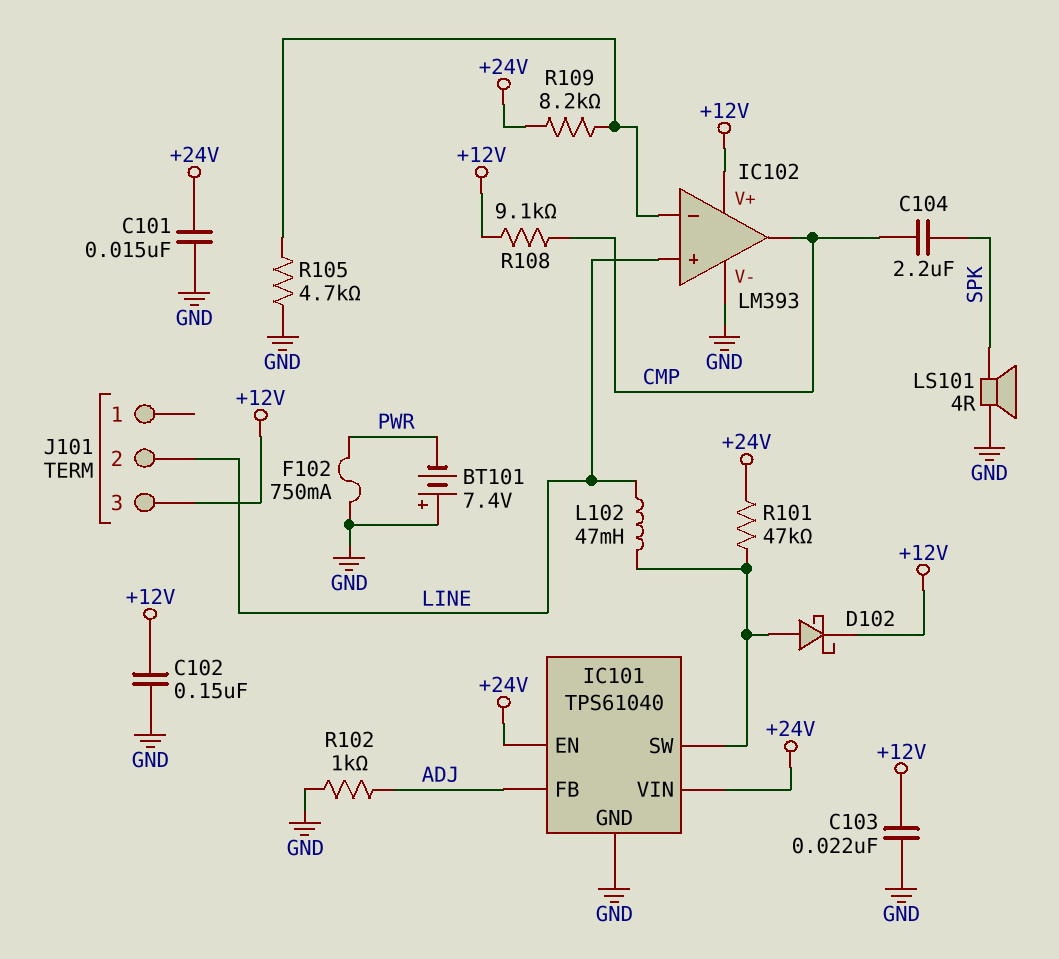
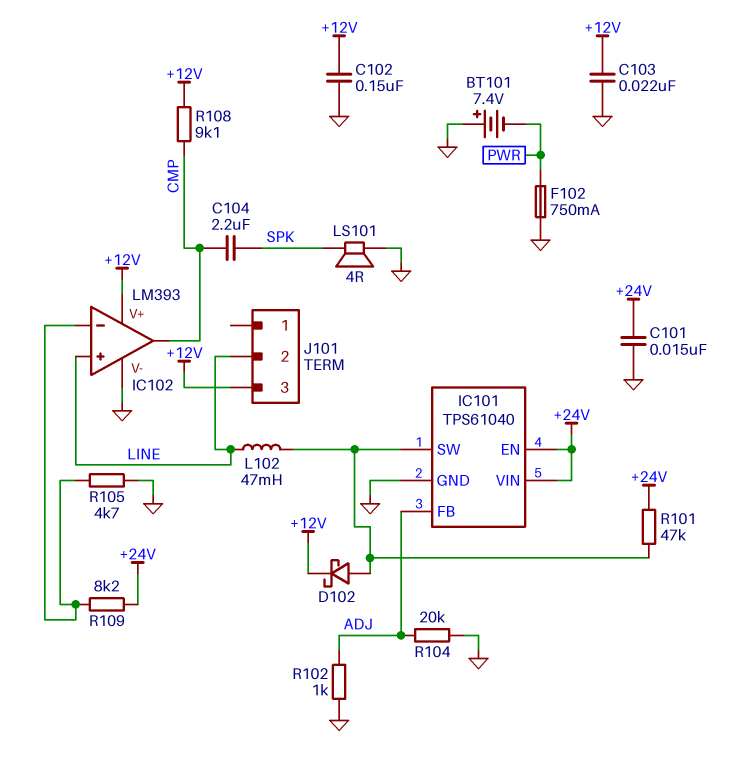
R104: none -> 20k (ADJ, GND)

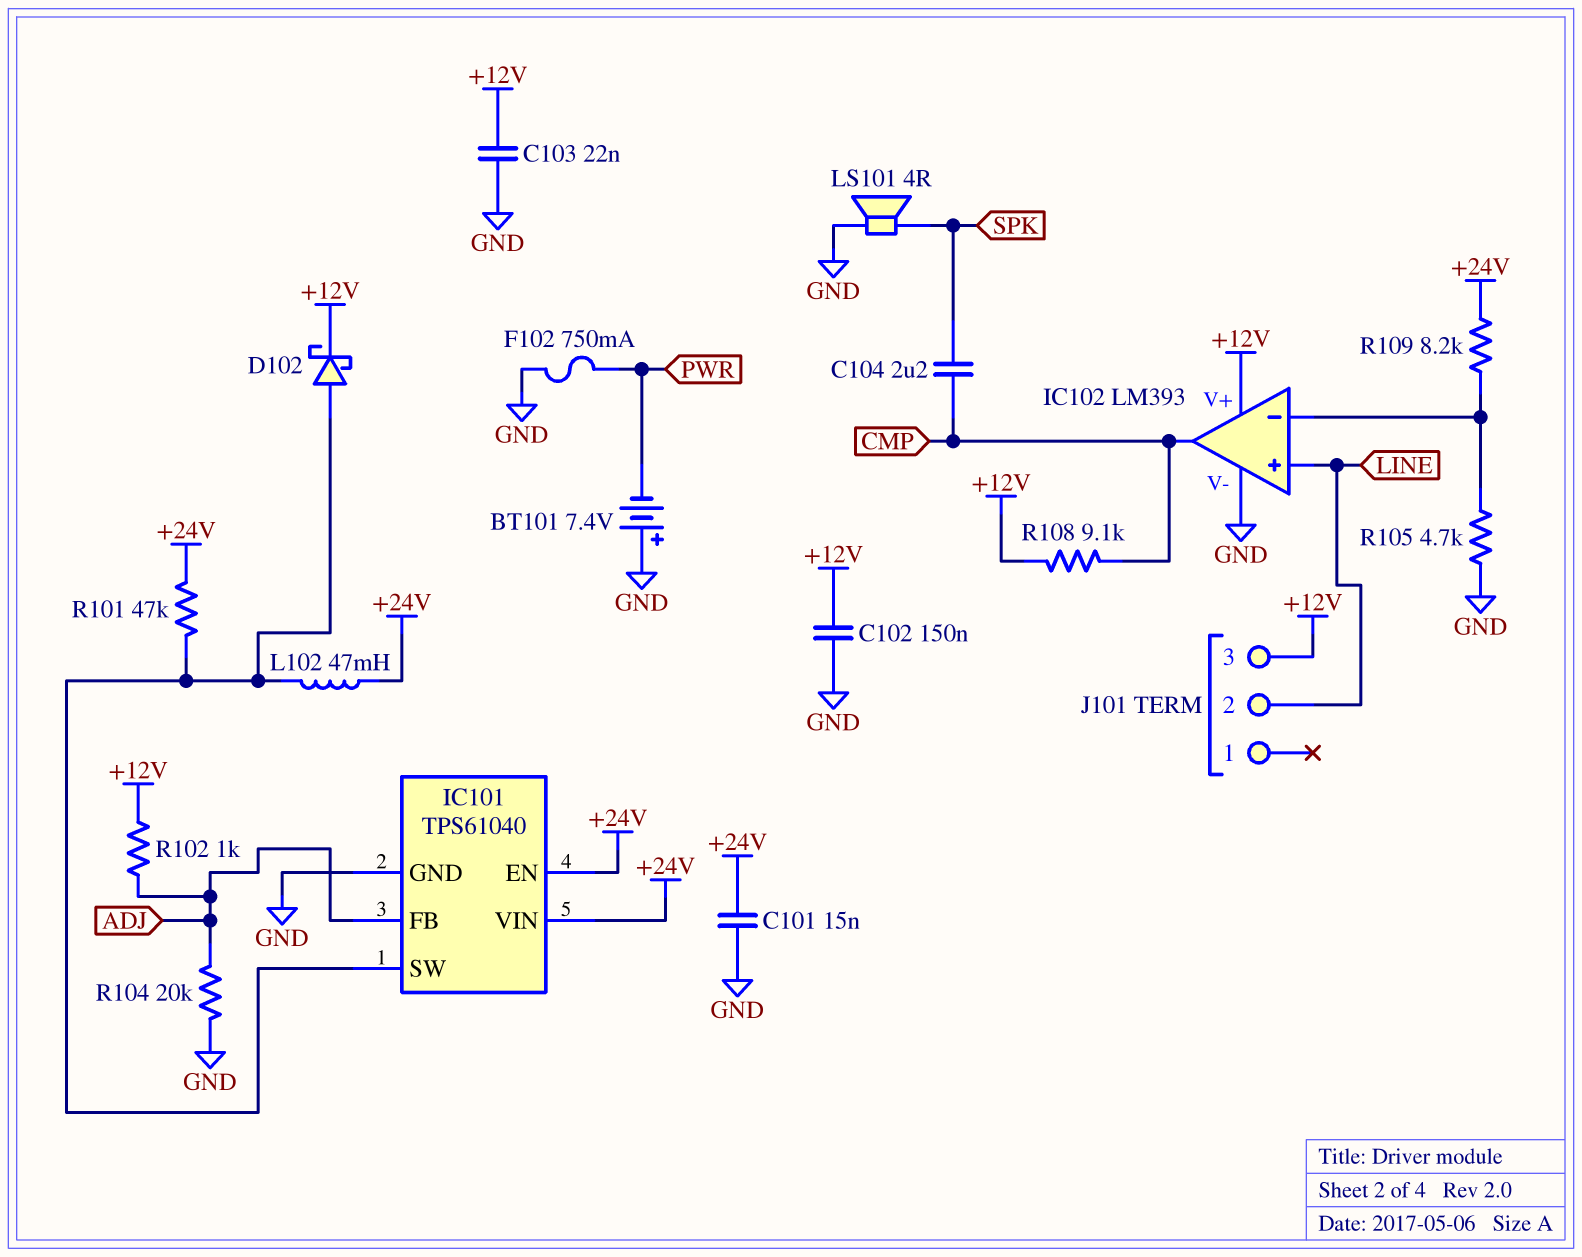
L102: 47mH (IC101/SW, LINE) -> 47mH (+24V, IC101/SW)
R102: 1k (ADJ, GND) -> 1k (+12V, ADJ)

